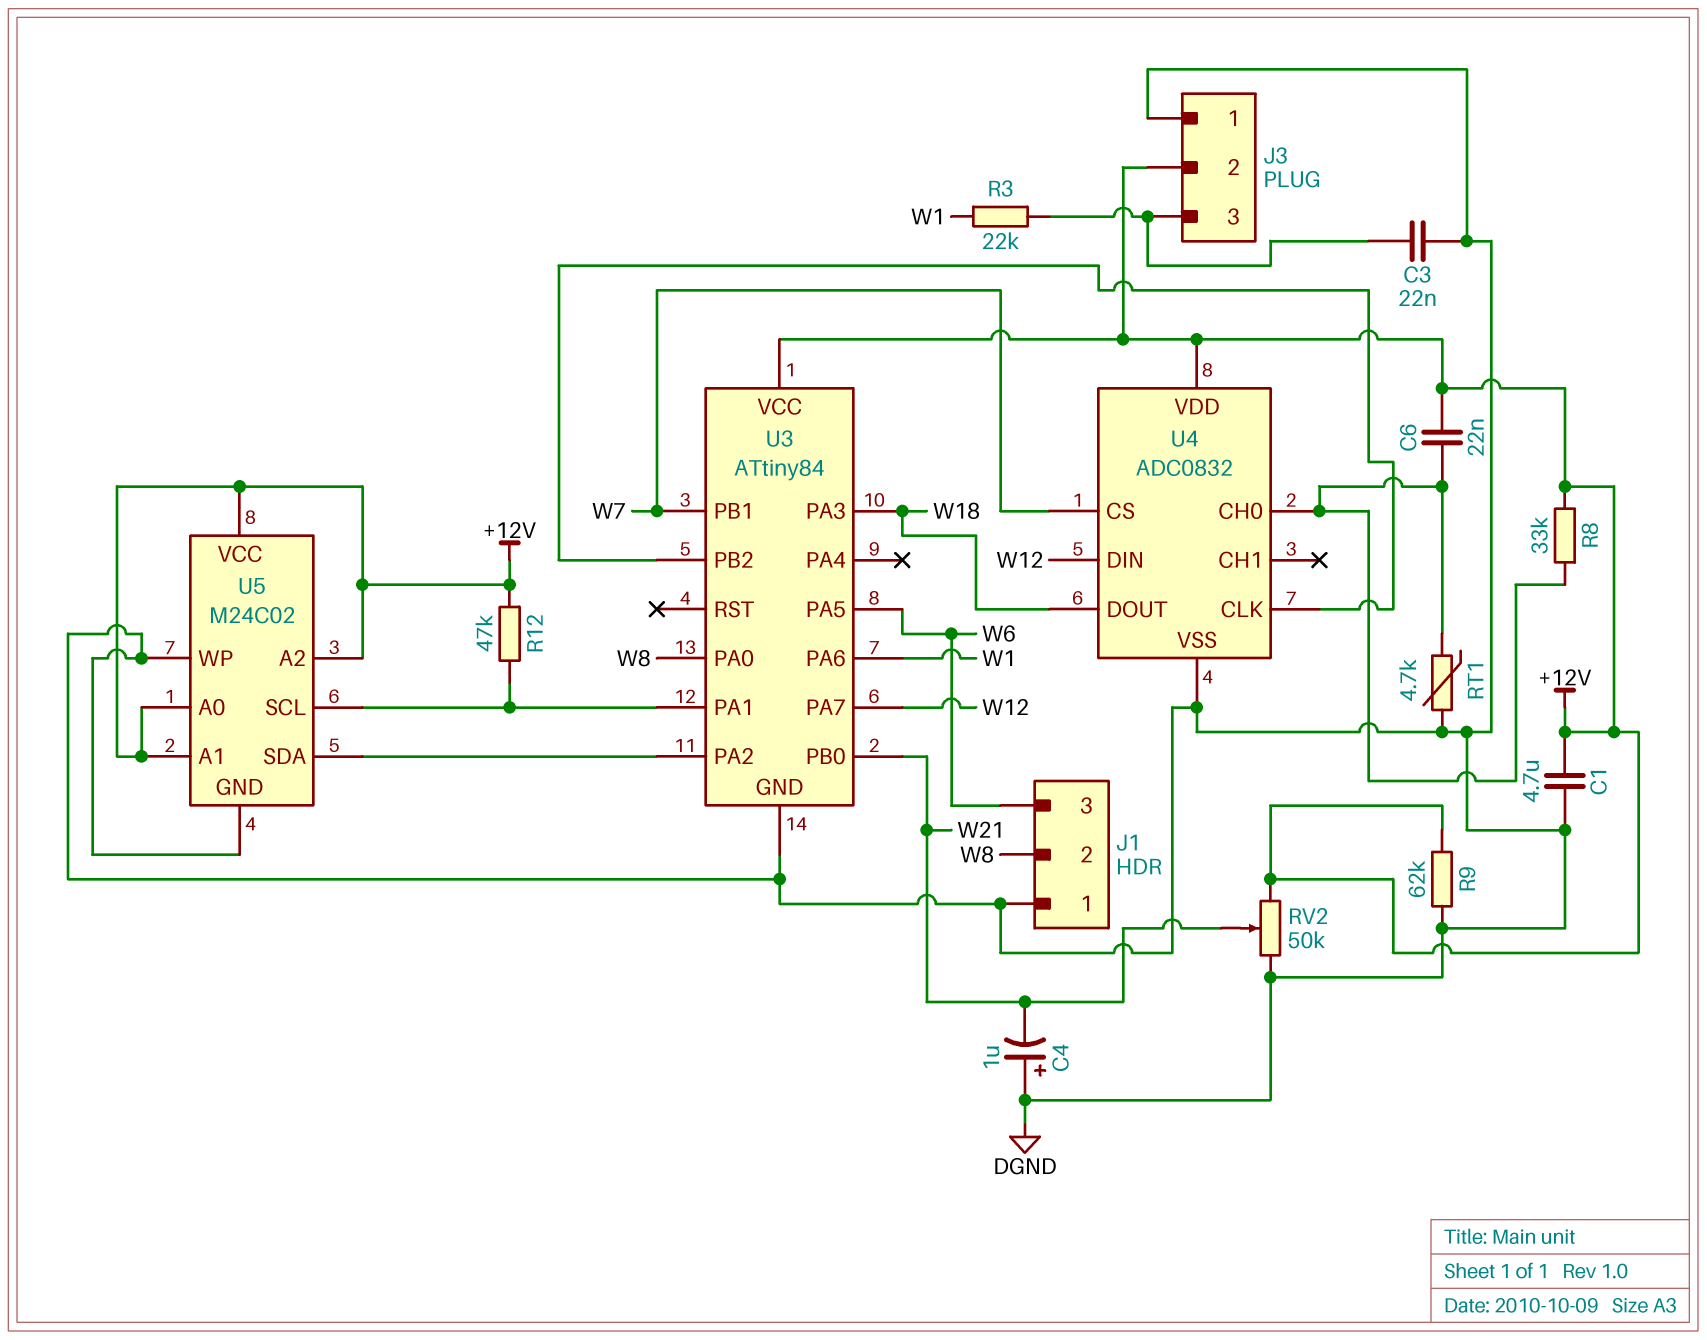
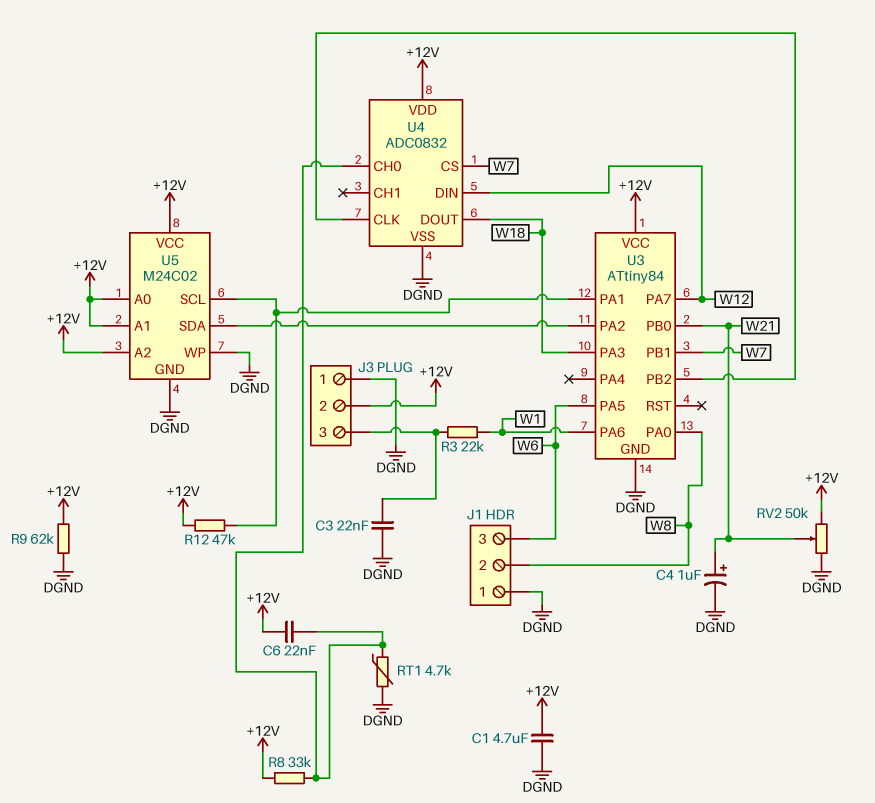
C4: 1uF (plus DGND, minus W21) -> 1uF (plus W21, minus DGND)

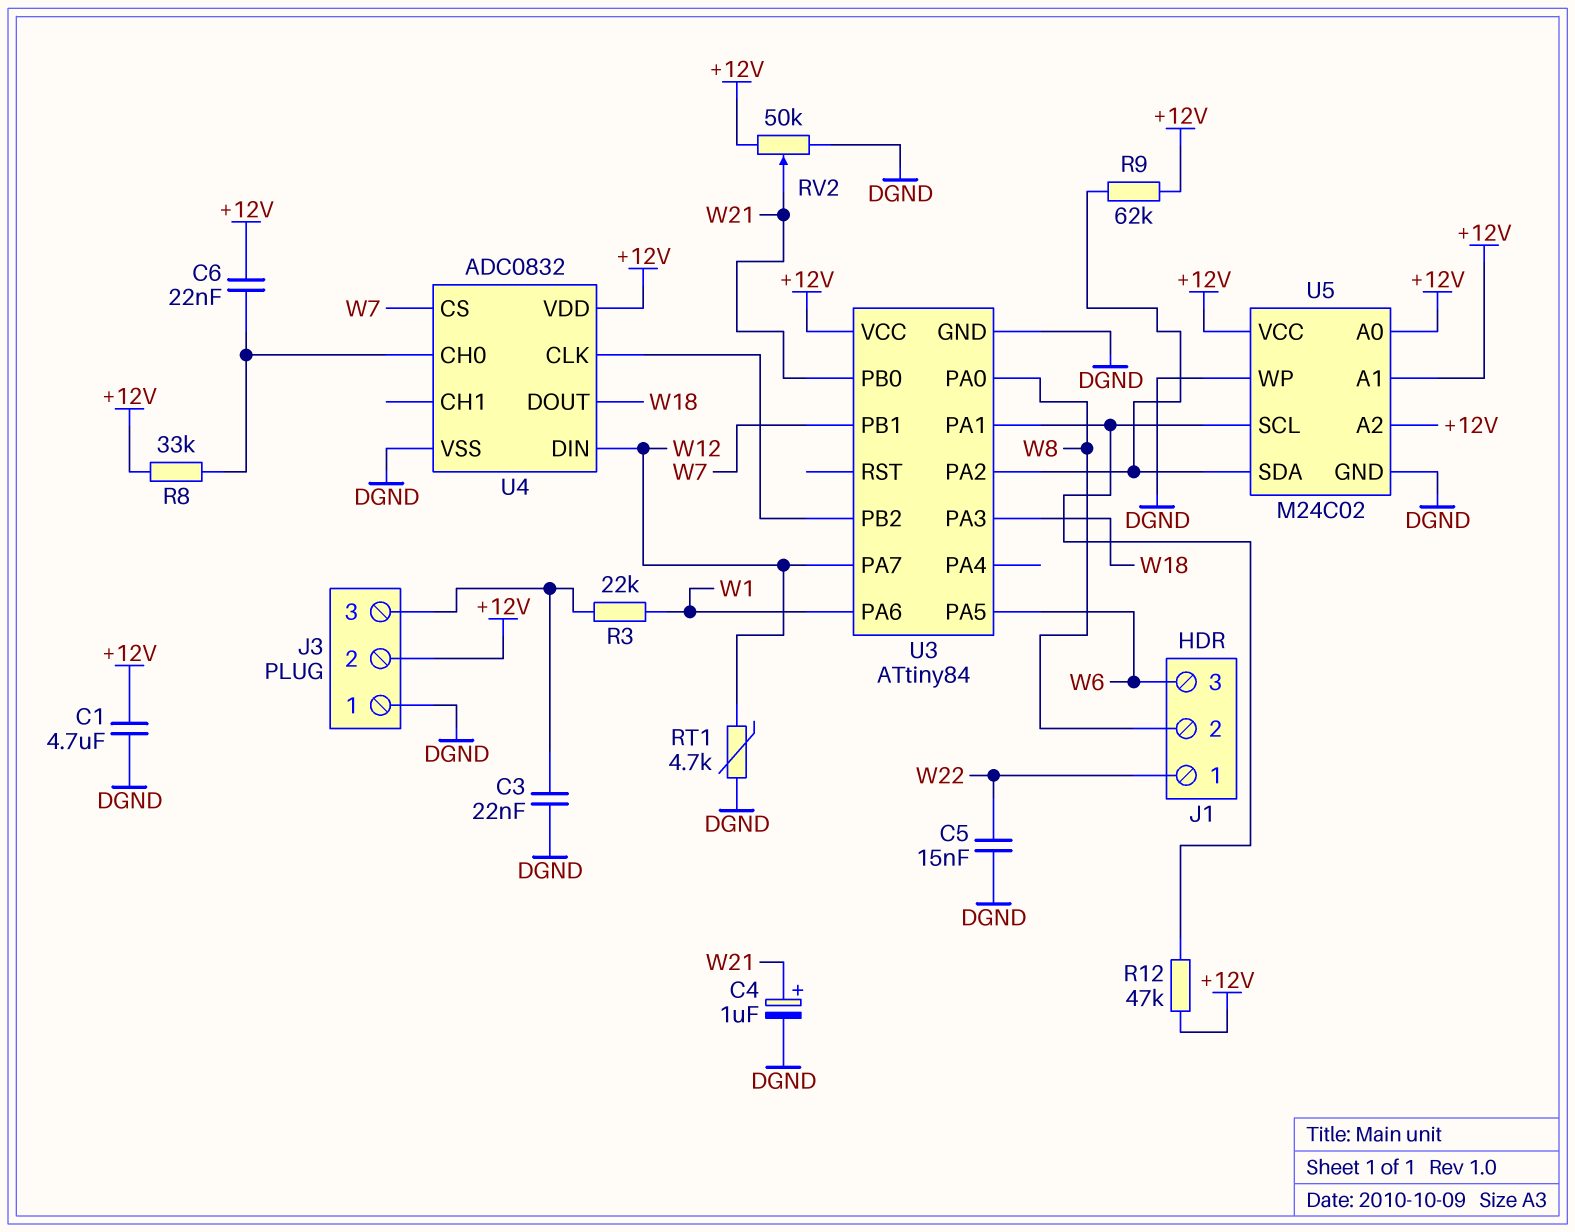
C5: none -> 15nF (DGND, W22)
J1 pin 1: DGND -> W22
R9: 62k (+12V, DGND) -> 62k (+12V, U3/PA2)
RT1: 4.7k (DGND, U4/CH0) -> 4.7k (DGND, W12)

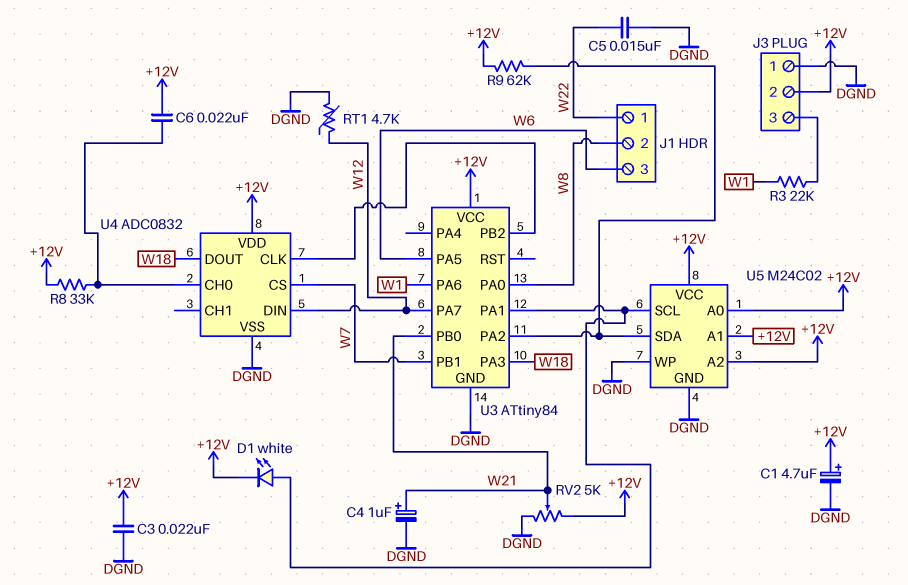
C1: 4.7uF (+12V, DGND) -> 4.7uF (plus +12V, minus DGND)
C3: 22nF (DGND, J3/3) -> 22nF (+12V, DGND)
D1: none -> LED white (A U3/PA1, K +12V)
R12: 47k (+12V, U3/PA1) -> none
RV2: 50k (+12V, DGND, wiper W21) -> 5k (+12V, DGND, wiper W21)

